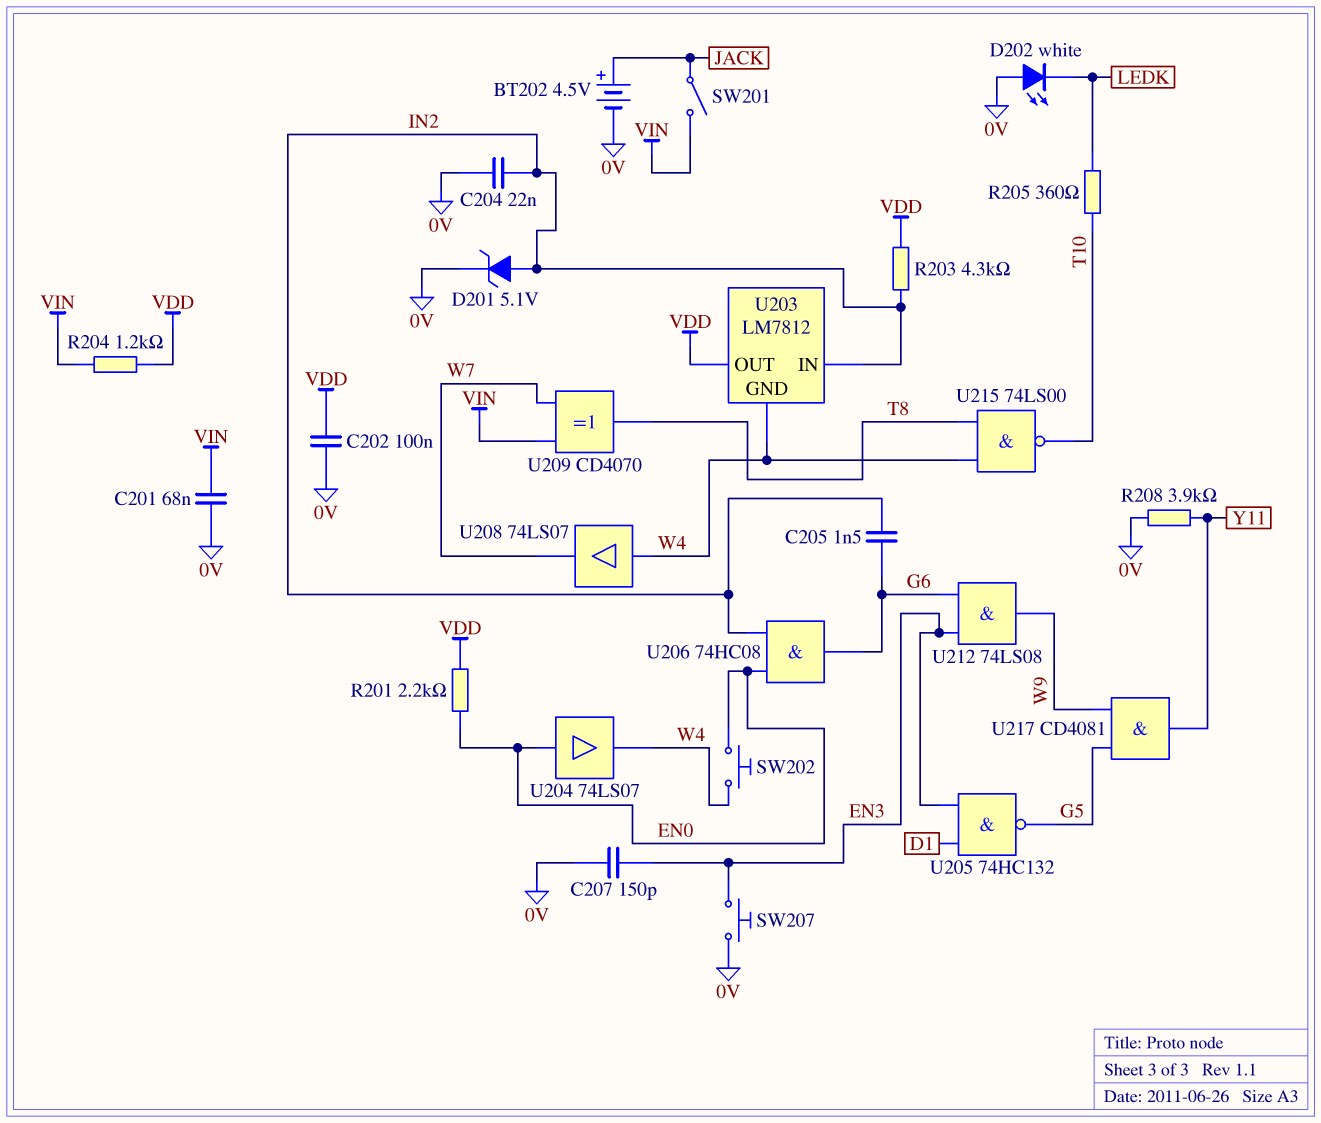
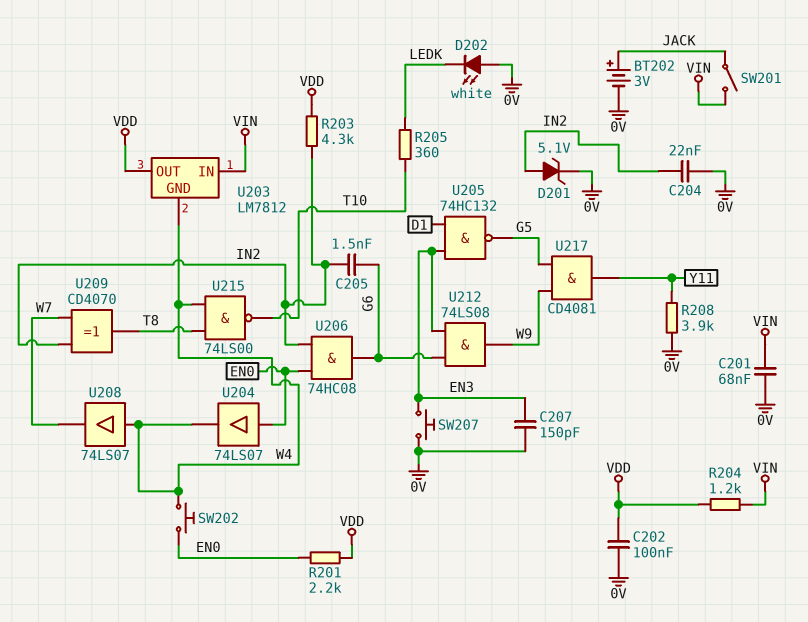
BT202: 4.5V (plus JACK, minus 0V) -> 3V (plus JACK, minus 0V)
U203 pin IN: IN2 -> VIN
U209: XOR CD4070 (in VIN, in W7, out T8) -> XOR CD4070 (in IN2, in W7, out T8)

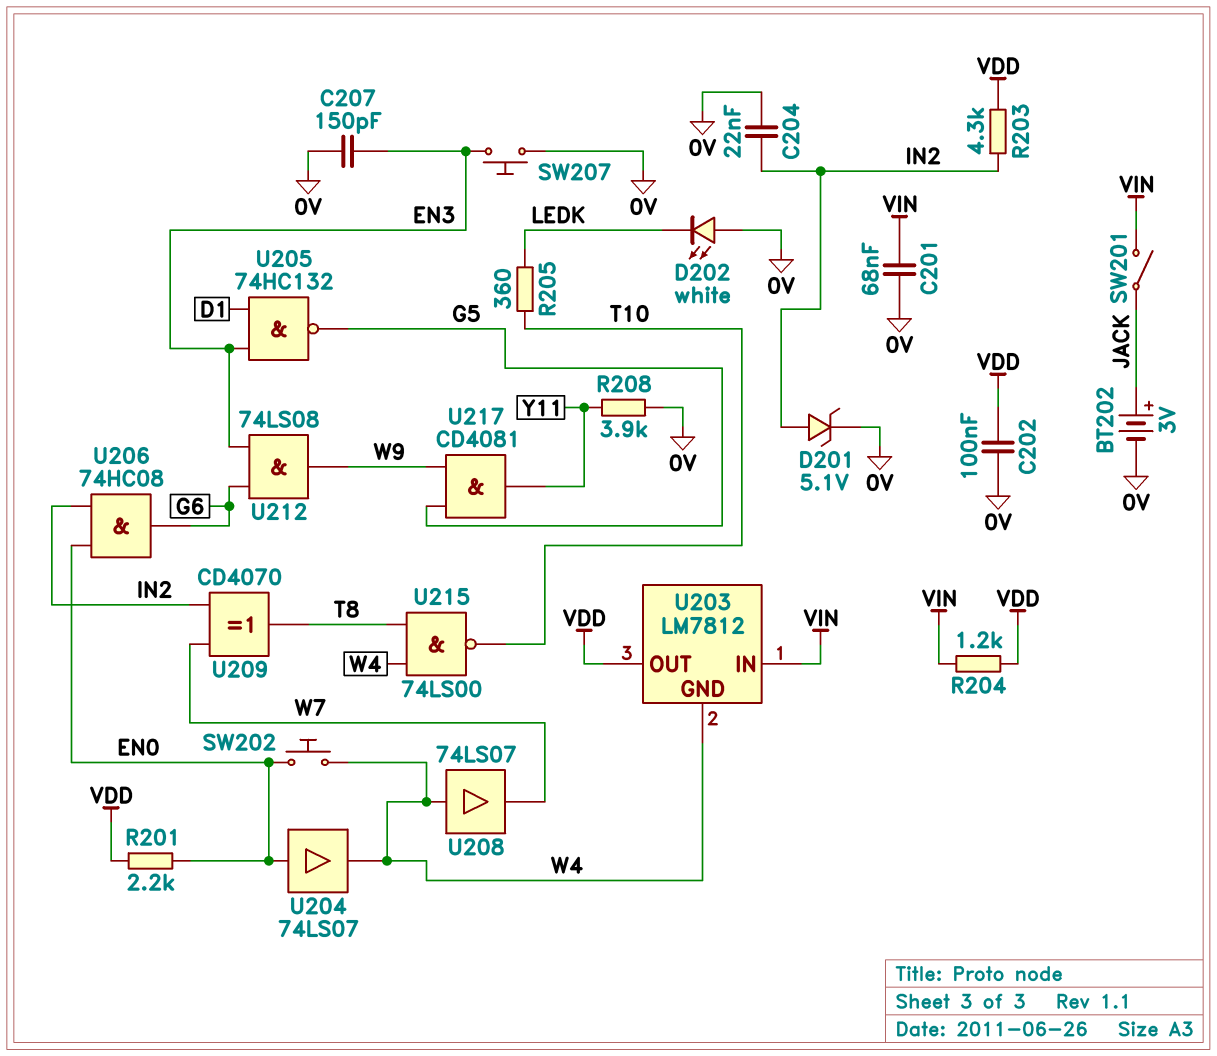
C205: 1.5nF (G6, IN2) -> none

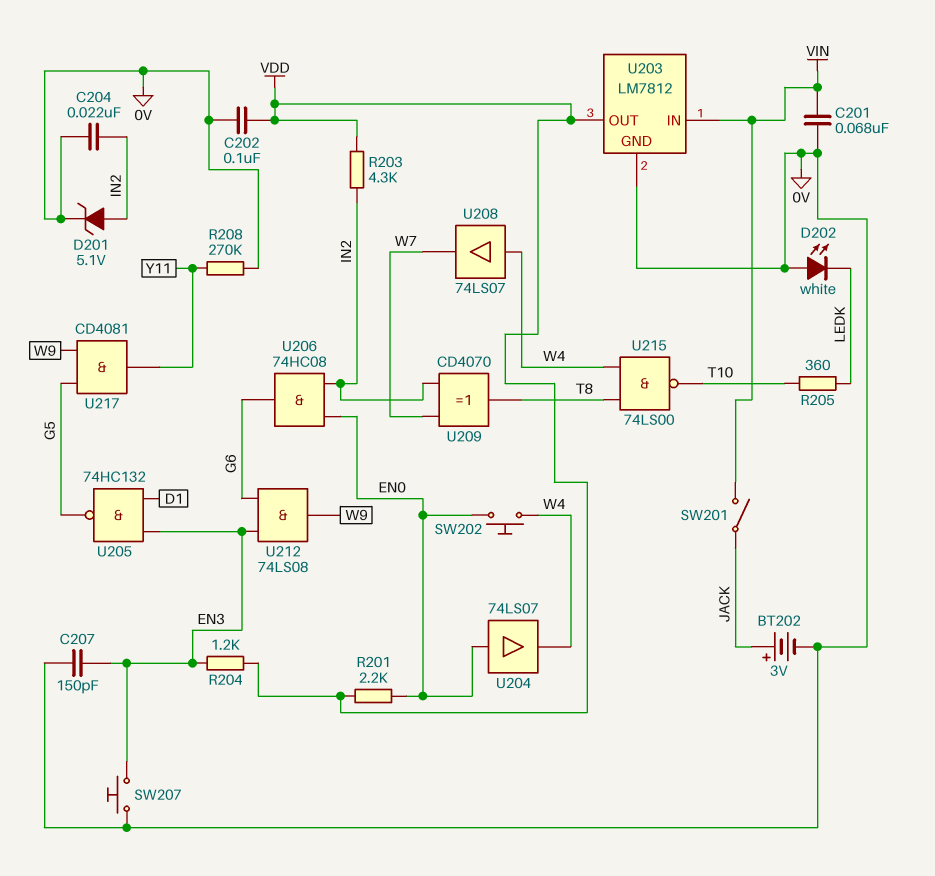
R204: 1.2k (VDD, VIN) -> 1.2k (EN3, VDD)
R208: 3.9k (0V, Y11) -> 270k (0V, Y11)
U203 pin GND: W4 -> 0V

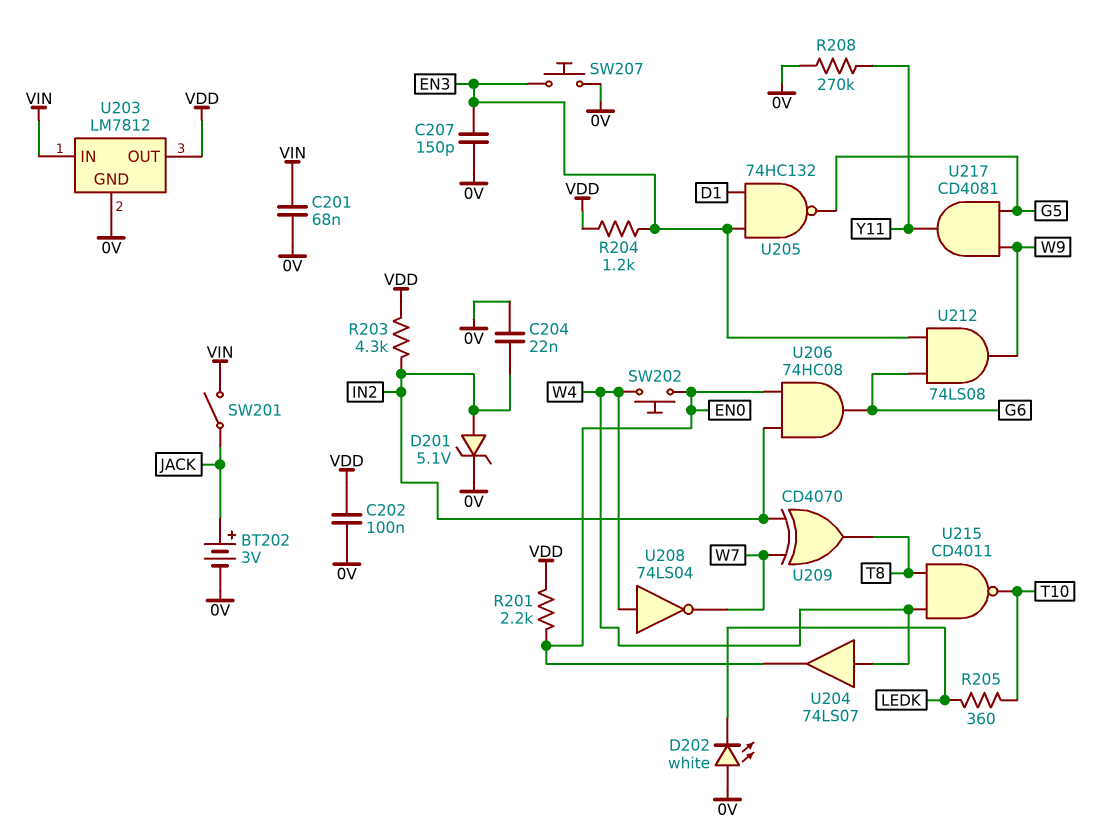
U204: buffer 74LS07 (in EN0, out W4) -> buffer 74LS07 (in W4, out EN0)
U208: buffer 74LS07 (in W4, out W7) -> NOT 74LS04 (in W4, out W7)
U215: NAND 74LS00 (in T8, in W4, out T10) -> NAND CD4011 (in T8, in W4, out T10)

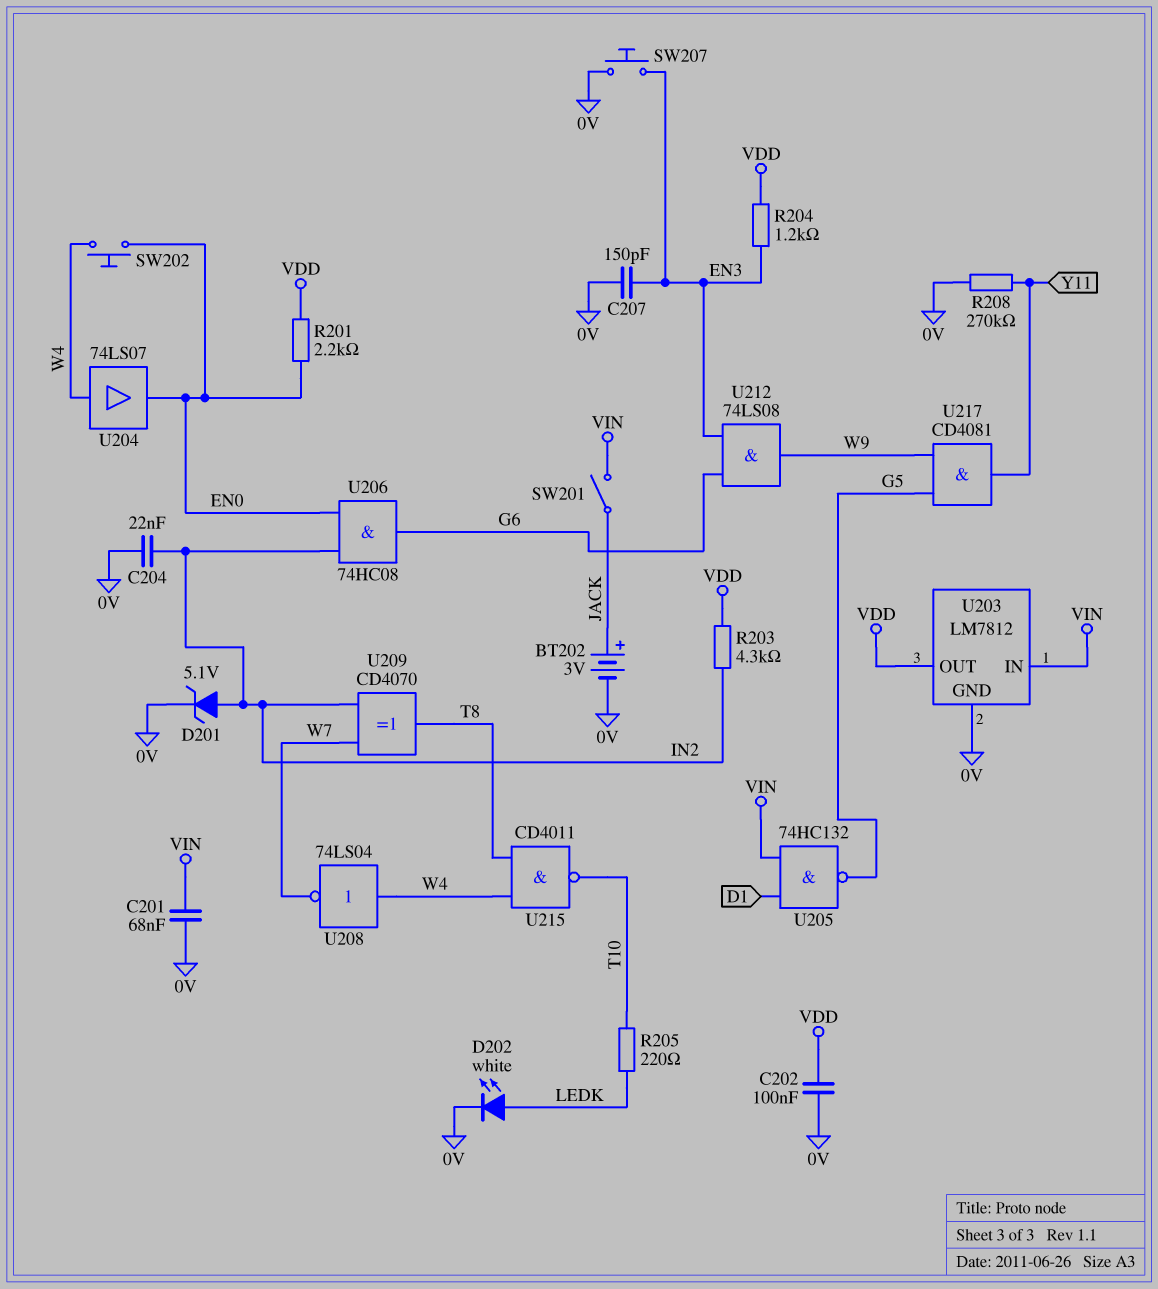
D202: LED white (A 0V, K LEDK) -> LED white (A LEDK, K 0V)
R205: 360 (LEDK, T10) -> 220 (LEDK, T10)
U205: NAND 74HC132 (in D1, in EN3, out G5) -> NAND 74HC132 (in D1, in VIN, out G5)

